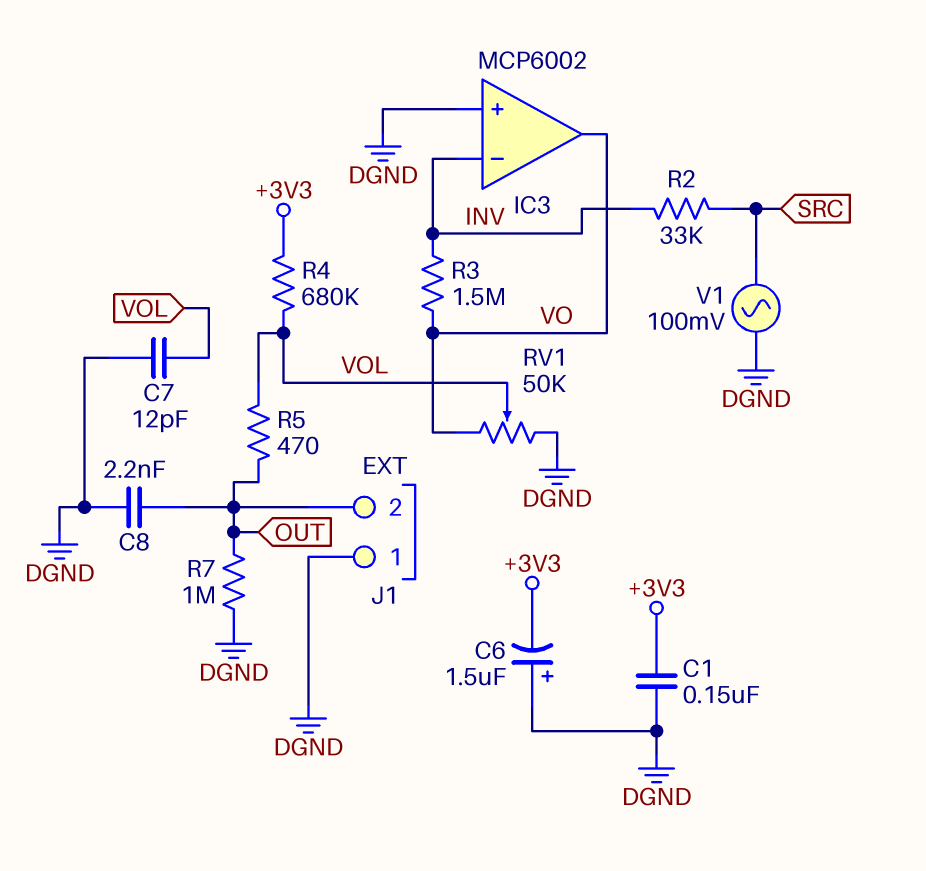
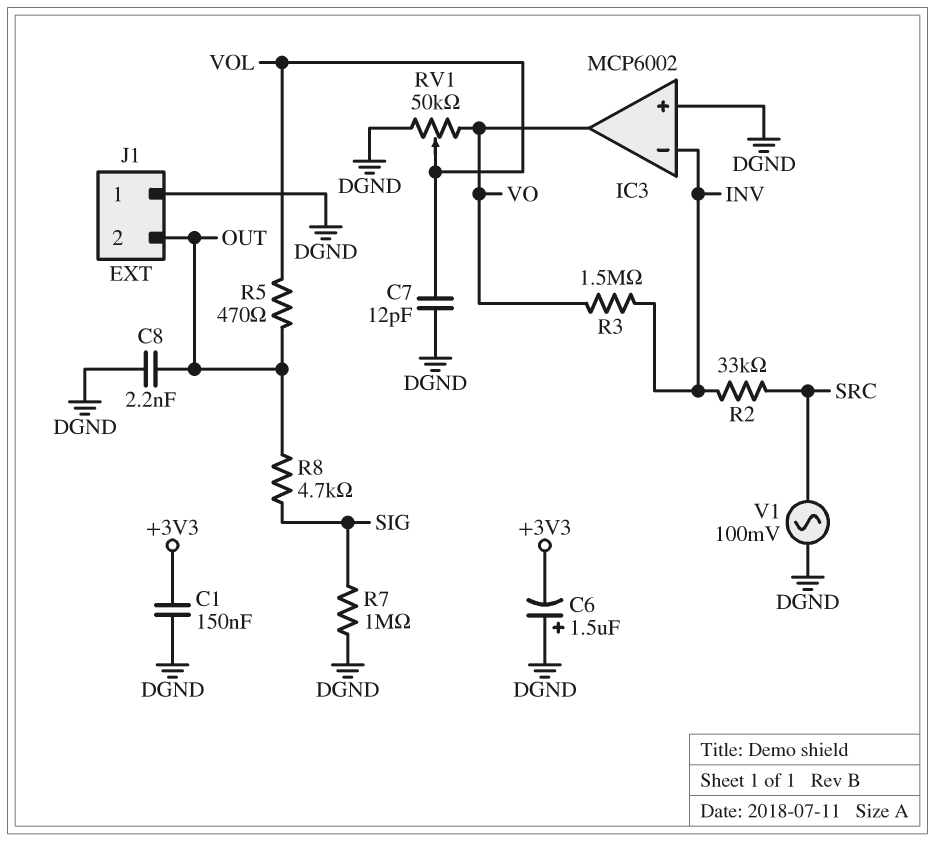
R4: 680k (+3V3, VOL) -> none
R7: 1M (DGND, OUT) -> 1M (DGND, SIG)
R8: none -> 4.7k (OUT, SIG)

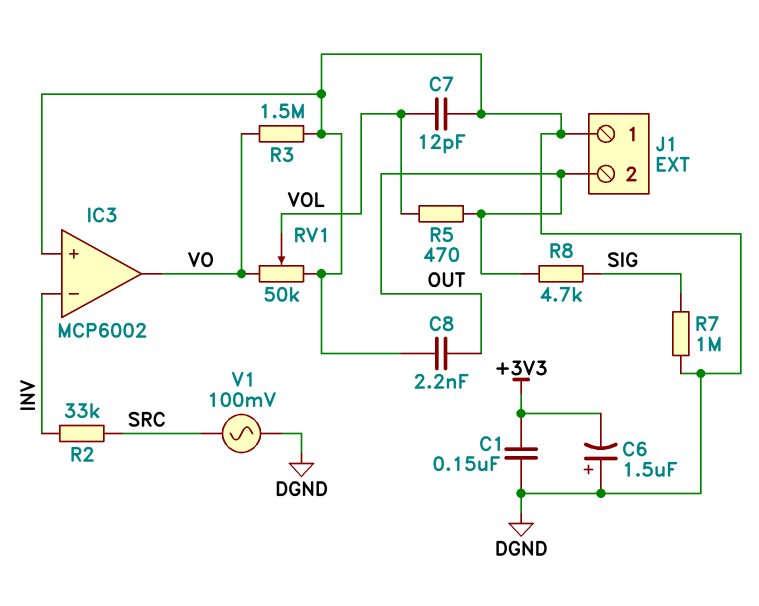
R3: 1.5M (INV, VO) -> 1.5M (DGND, VO)

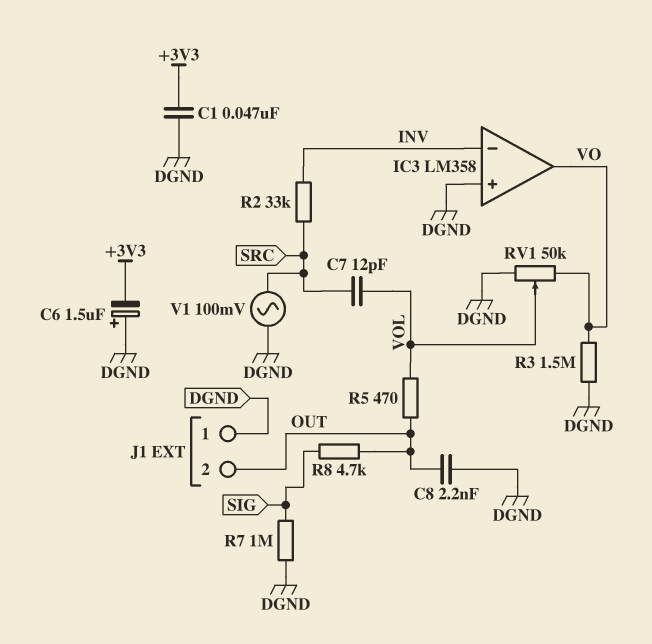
C1: 150nF (+3V3, DGND) -> 47nF (+3V3, DGND)
C7: 12pF (DGND, VOL) -> 12pF (SRC, VOL)
IC3: MCP6002 -> LM358

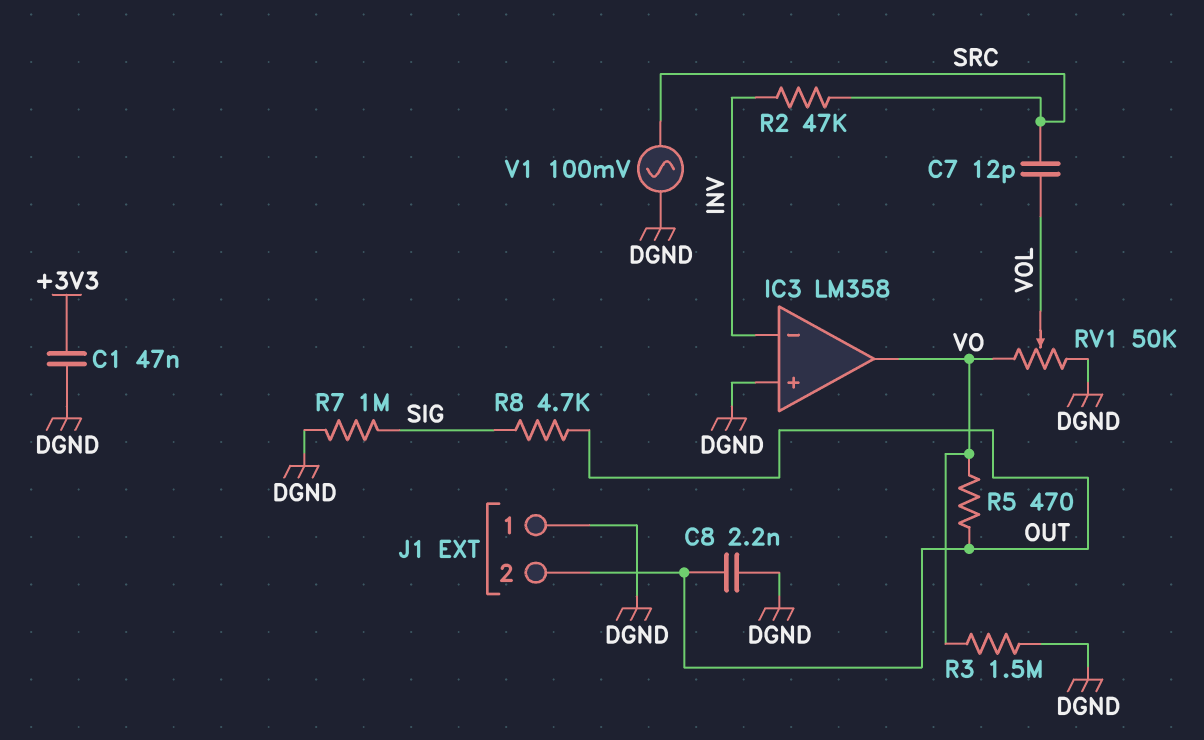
C6: 1.5uF (plus DGND, minus +3V3) -> none
R2: 33k (INV, SRC) -> 47k (INV, SRC)
R5: 470 (OUT, VOL) -> 470 (OUT, VO)

